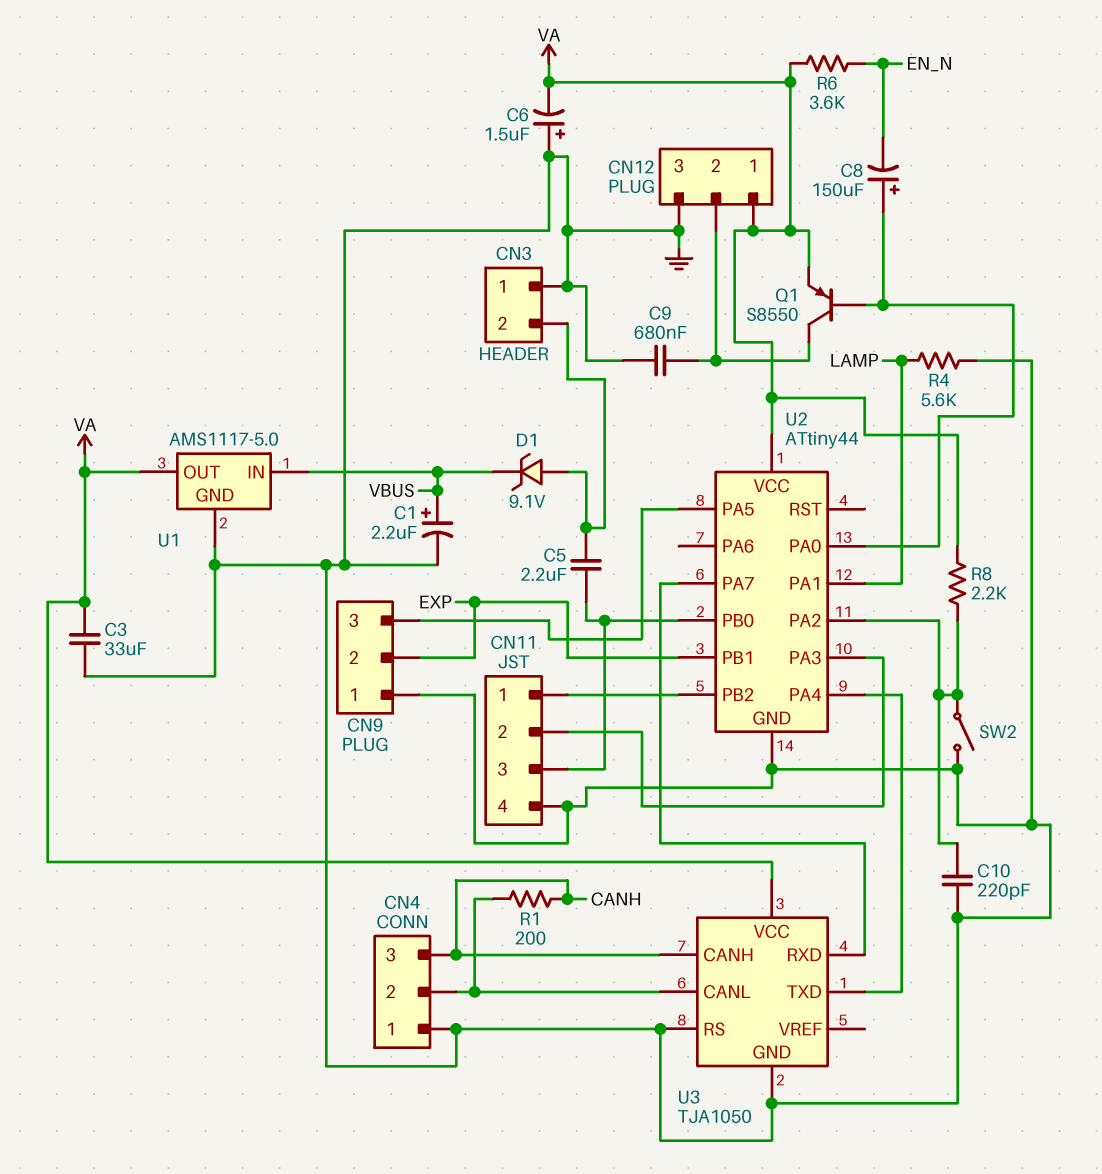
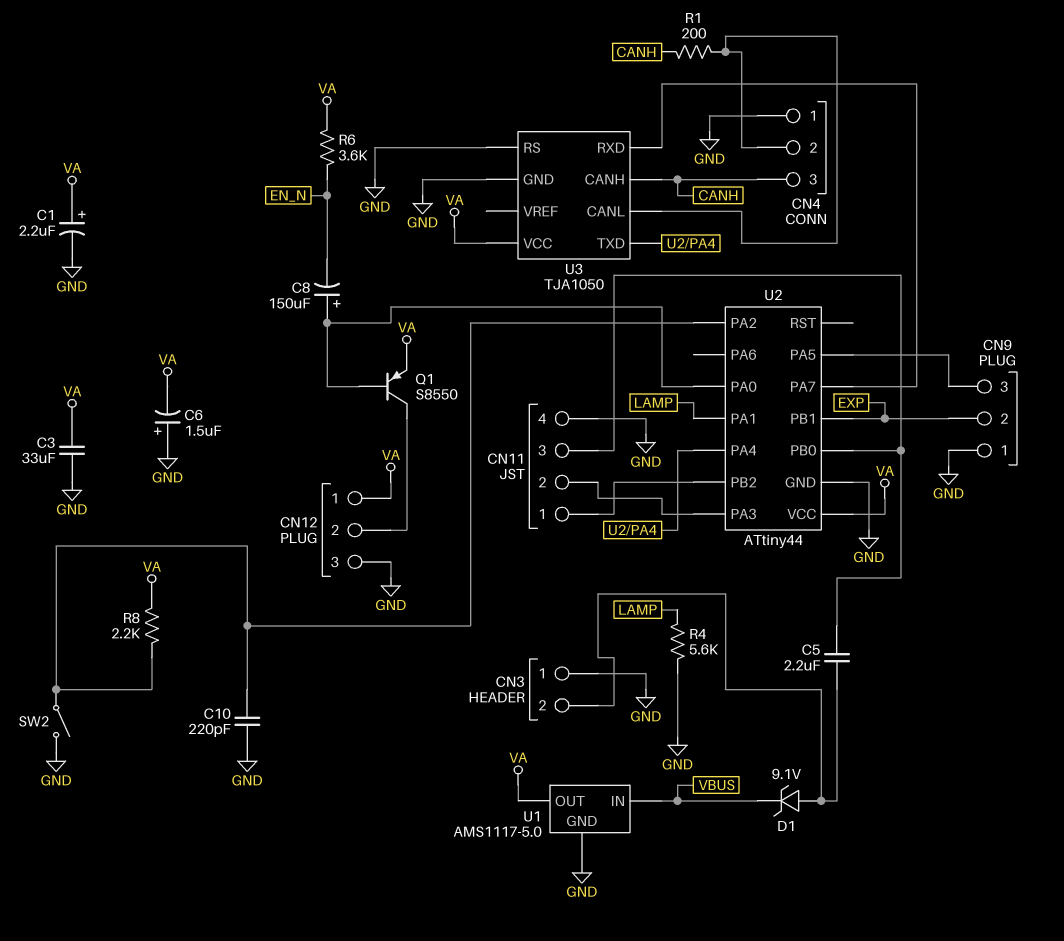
C1: 2.2uF (plus VBUS, minus GND) -> 2.2uF (plus VA, minus GND)
C9: 680nF (CN12/2, GND) -> none

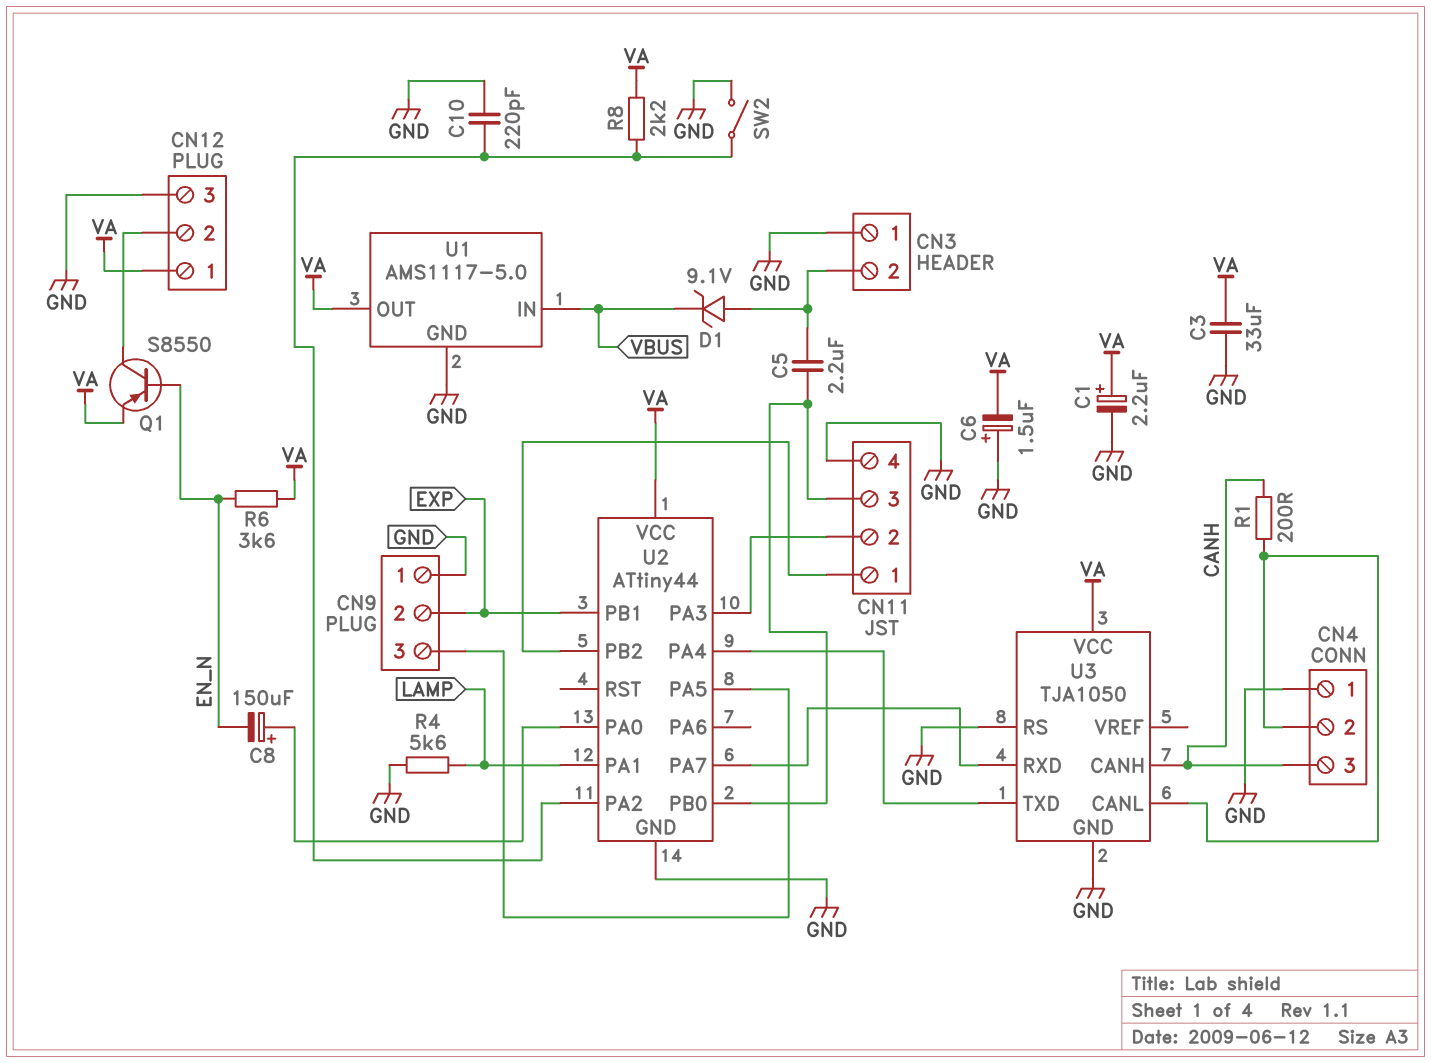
Q1: PNP S8550 (B U2/PA0, C CN12/2, E VA) -> PNP S8550 (B EN_N, C CN12/2, E VA)

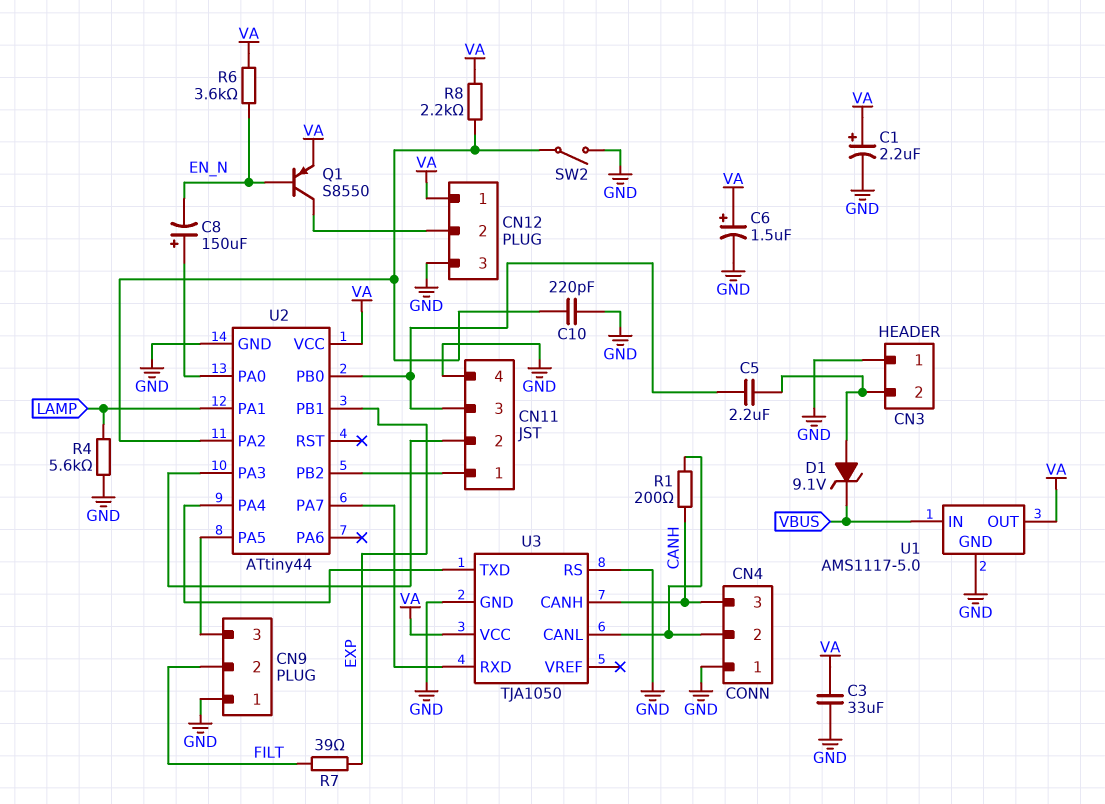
C6: 1.5uF (plus GND, minus VA) -> 1.5uF (plus VA, minus GND)
CN9 pin 2: EXP -> FILT
R7: none -> 39 (EXP, FILT)

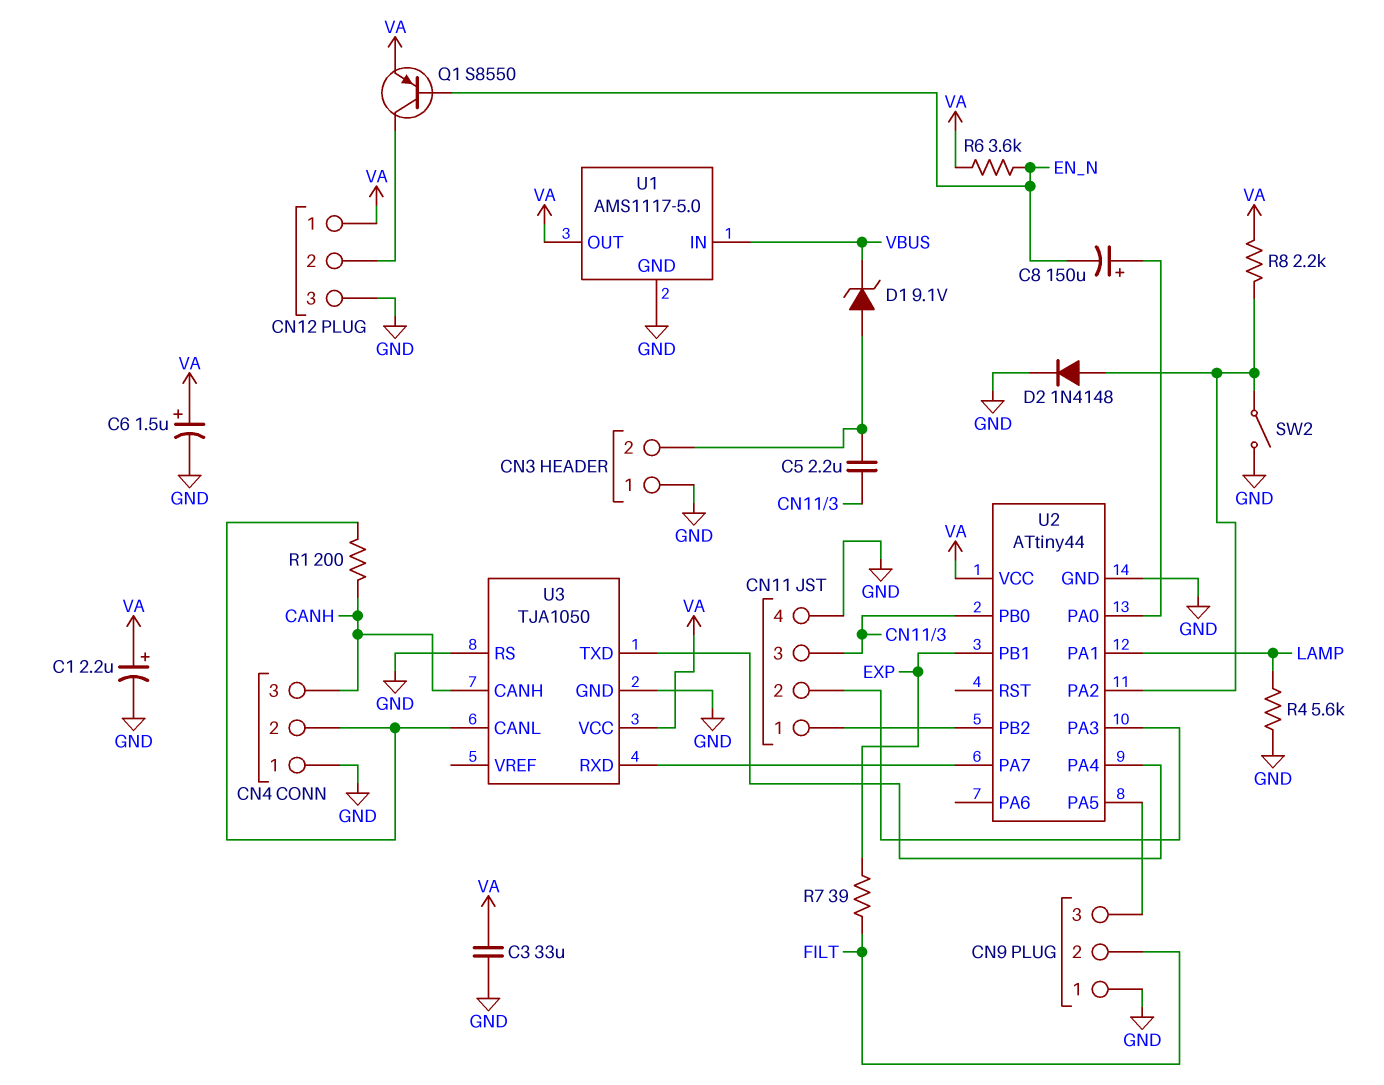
C10: 220pF (GND, U2/PA2) -> none
D2: none -> diode 1N4148 (A U2/PA2, K GND)

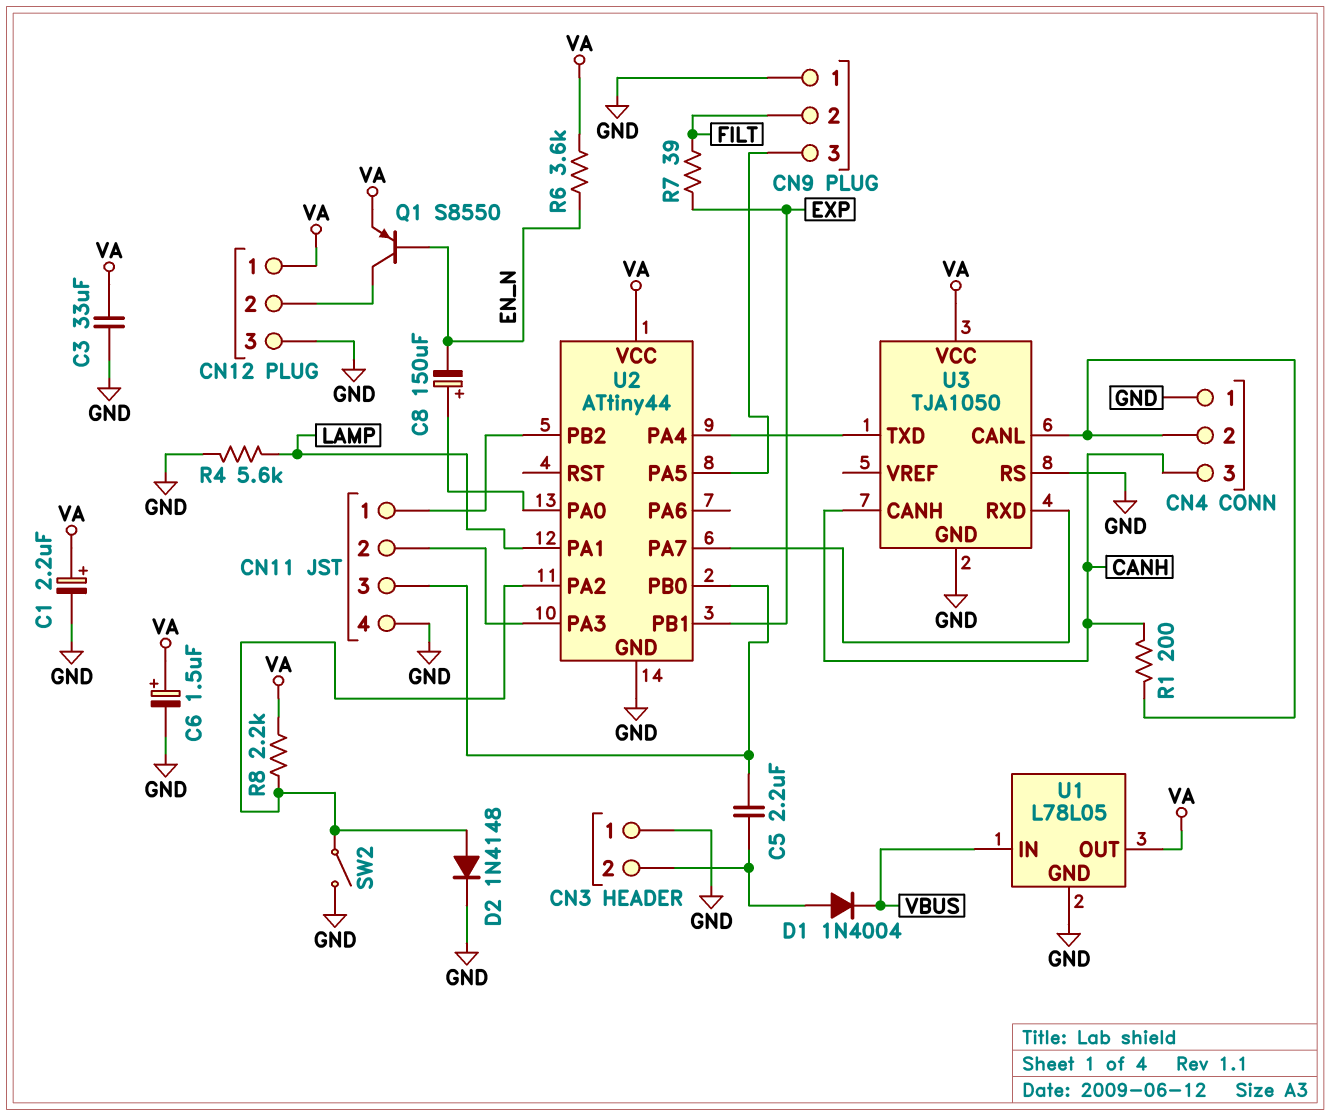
D1: zener 9.1V (A CN3/2, K VBUS) -> diode 1N4004 (A CN3/2, K VBUS)
U1: AMS1117-5.0 -> L78L05

